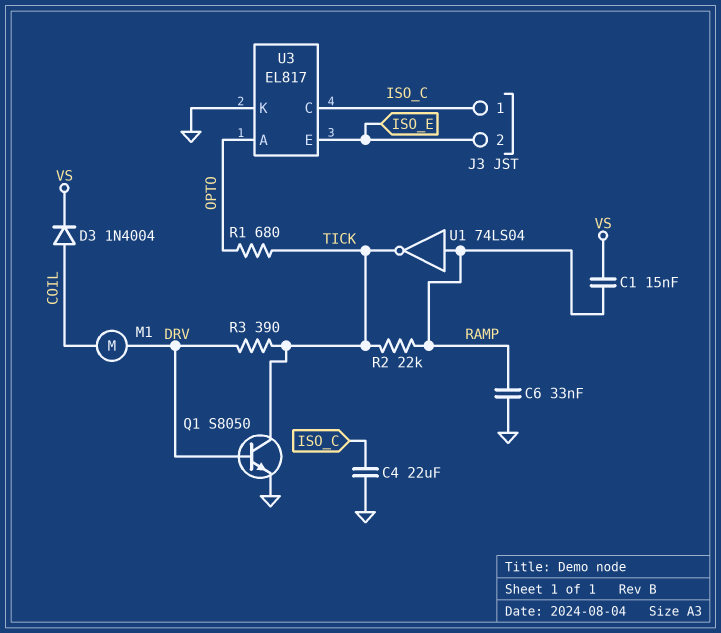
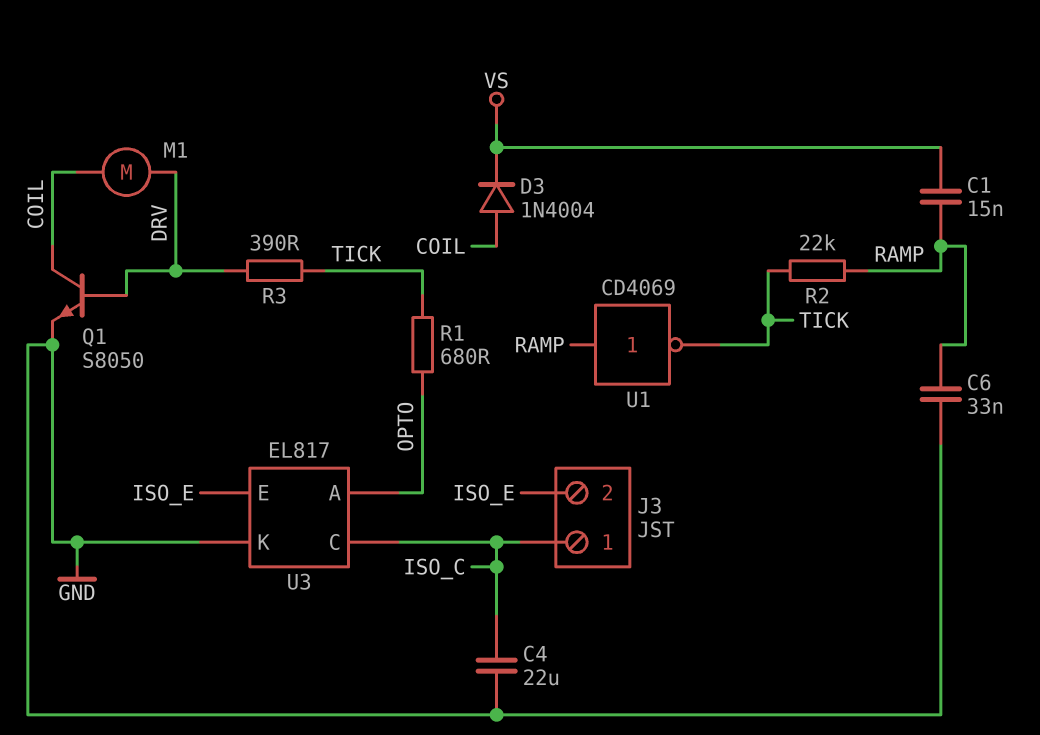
Q1: NPN S8050 (B DRV, C TICK, E GND) -> NPN S8050 (B DRV, C COIL, E GND)
U1: NOT 74LS04 (in RAMP, out TICK) -> NOT CD4069 (in RAMP, out TICK)

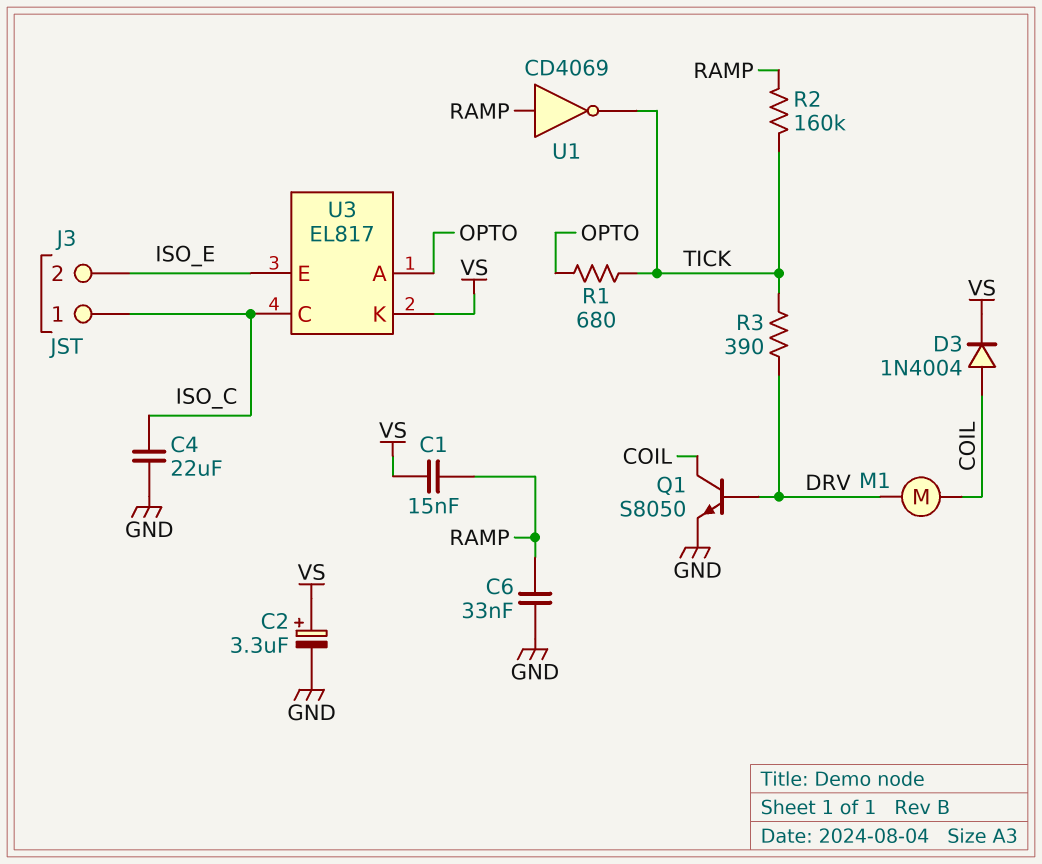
C2: none -> 3.3uF (plus VS, minus GND)
R2: 22k (RAMP, TICK) -> 160k (RAMP, TICK)
U3 pin K: GND -> VS

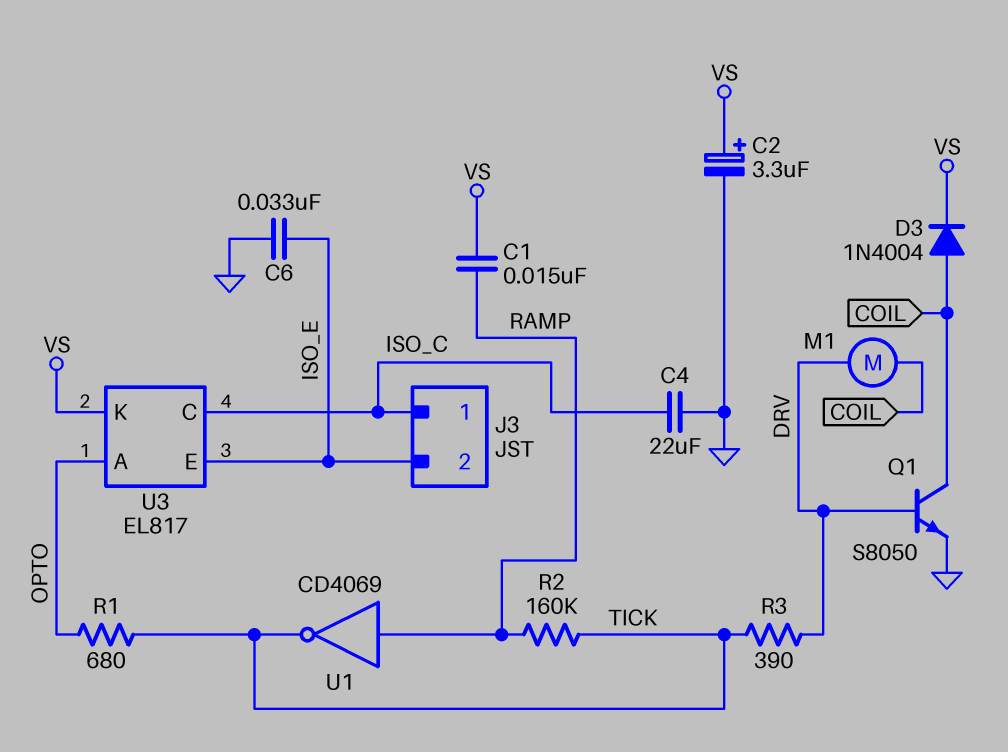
C6: 33nF (GND, RAMP) -> 33nF (GND, ISO_E)

